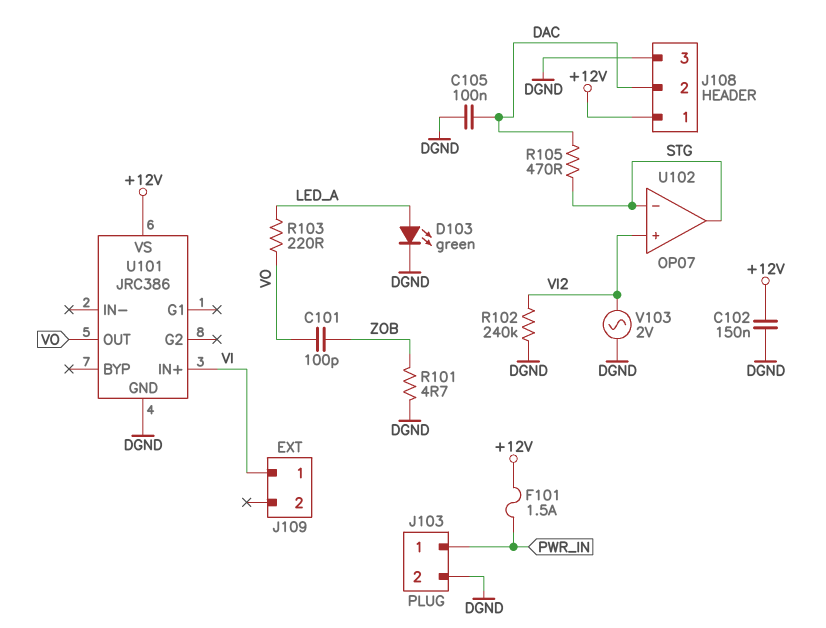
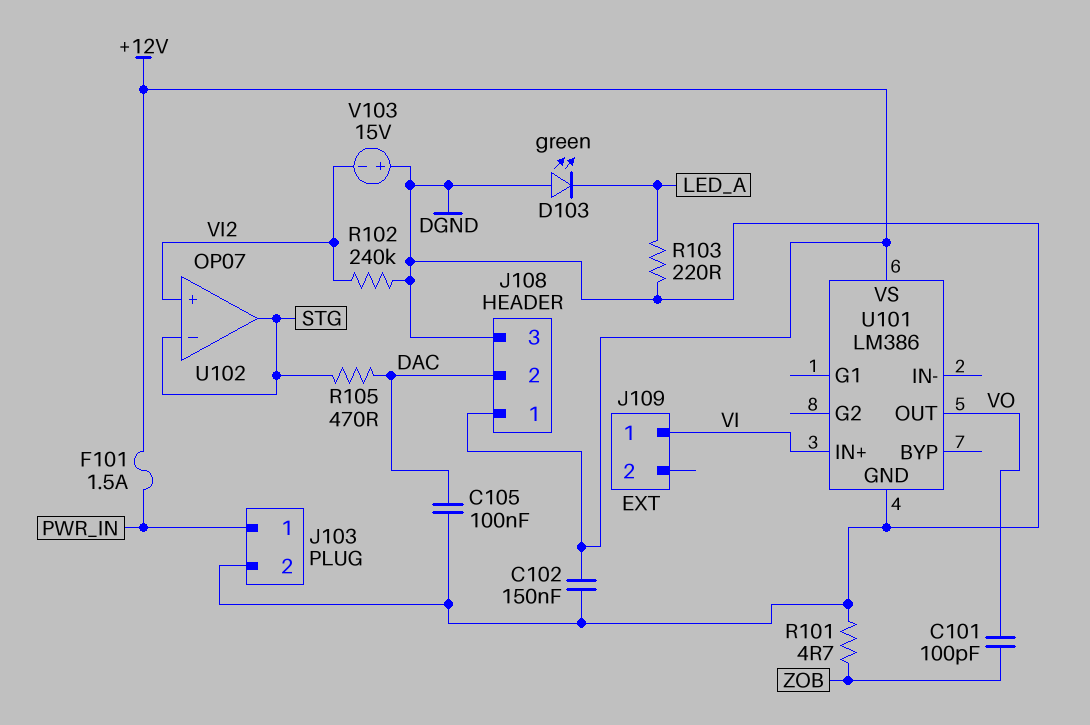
D103: LED green (A LED_A, K DGND) -> LED green (A DGND, K LED_A)
R103: 220 (LED_A, VO) -> 220 (DGND, LED_A)
U101: JRC386 -> LM386
V103: AC 2V (DGND, VI2) -> 15V (plus DGND, minus VI2)

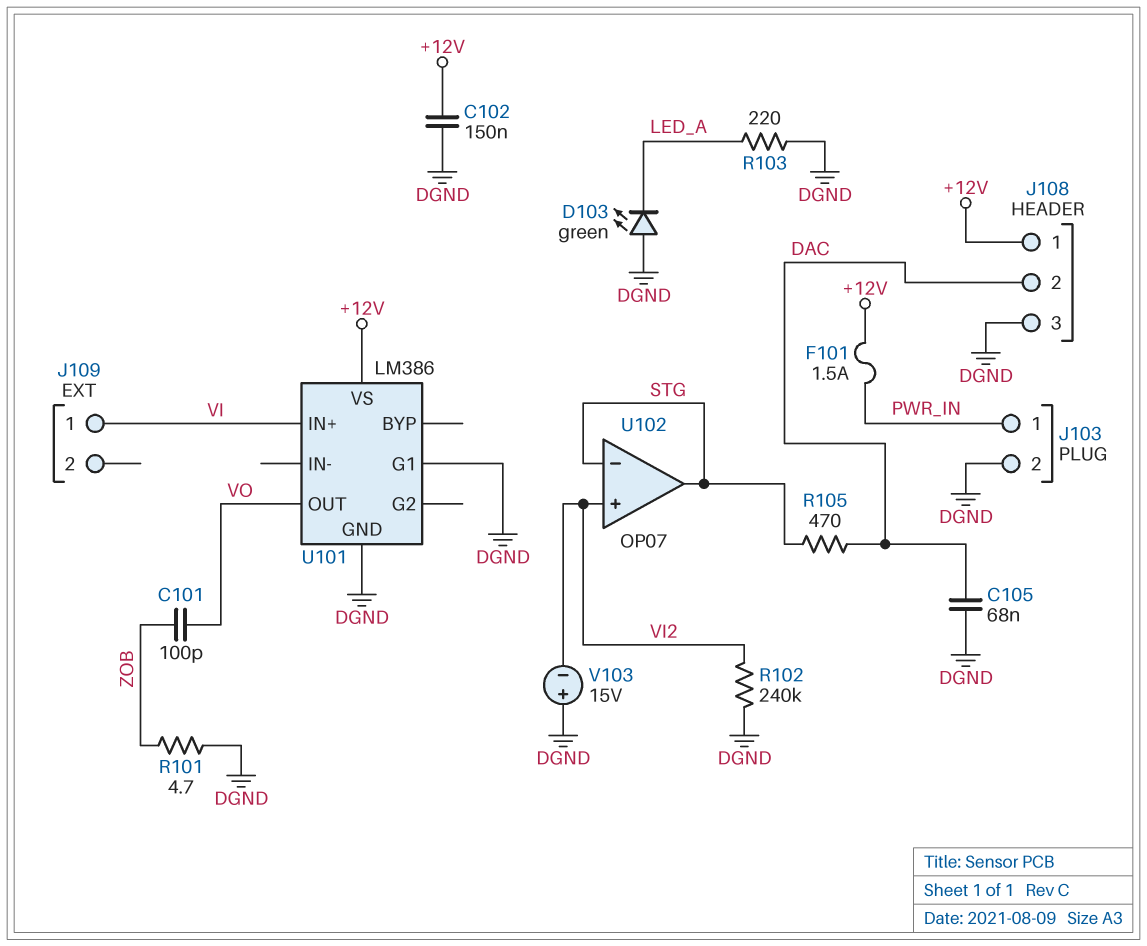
C105: 100nF (DAC, DGND) -> 68nF (DAC, DGND)
U101 pin G1: none -> DGND

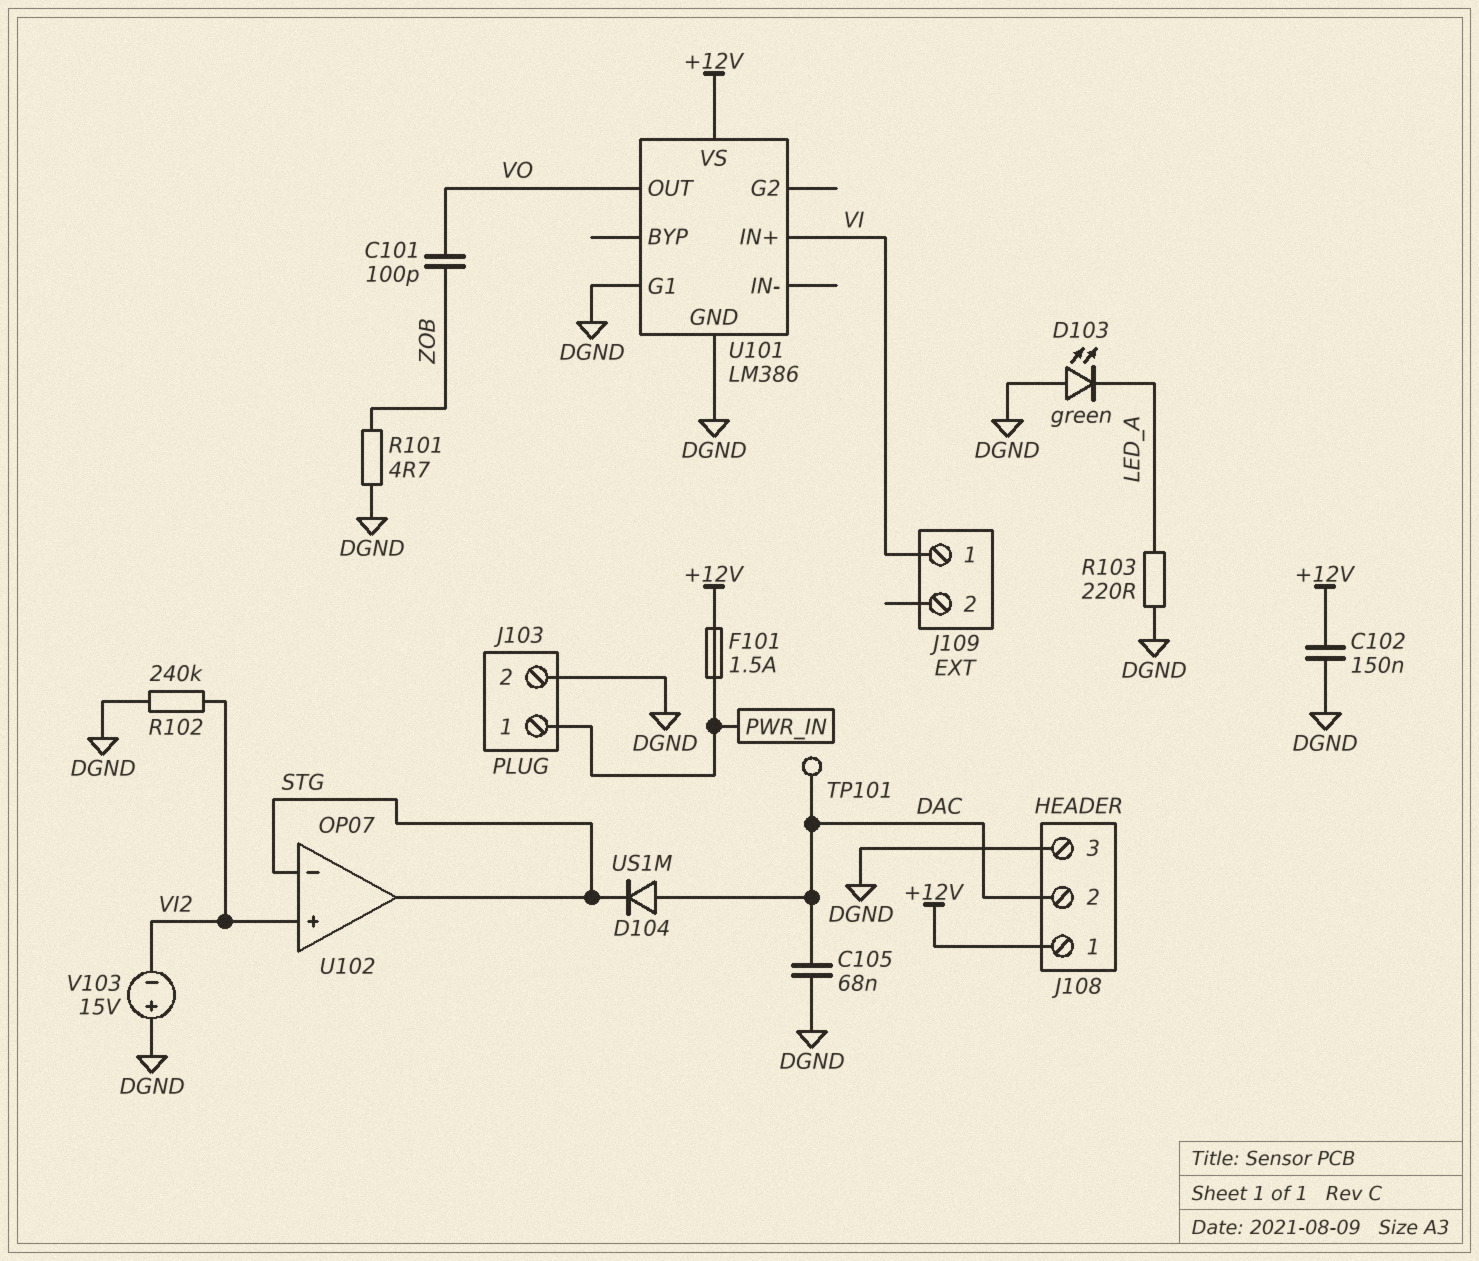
D104: none -> diode US1M (A DAC, K STG)
R105: 470 (DAC, STG) -> none
TP101: none -> test point (DAC)

